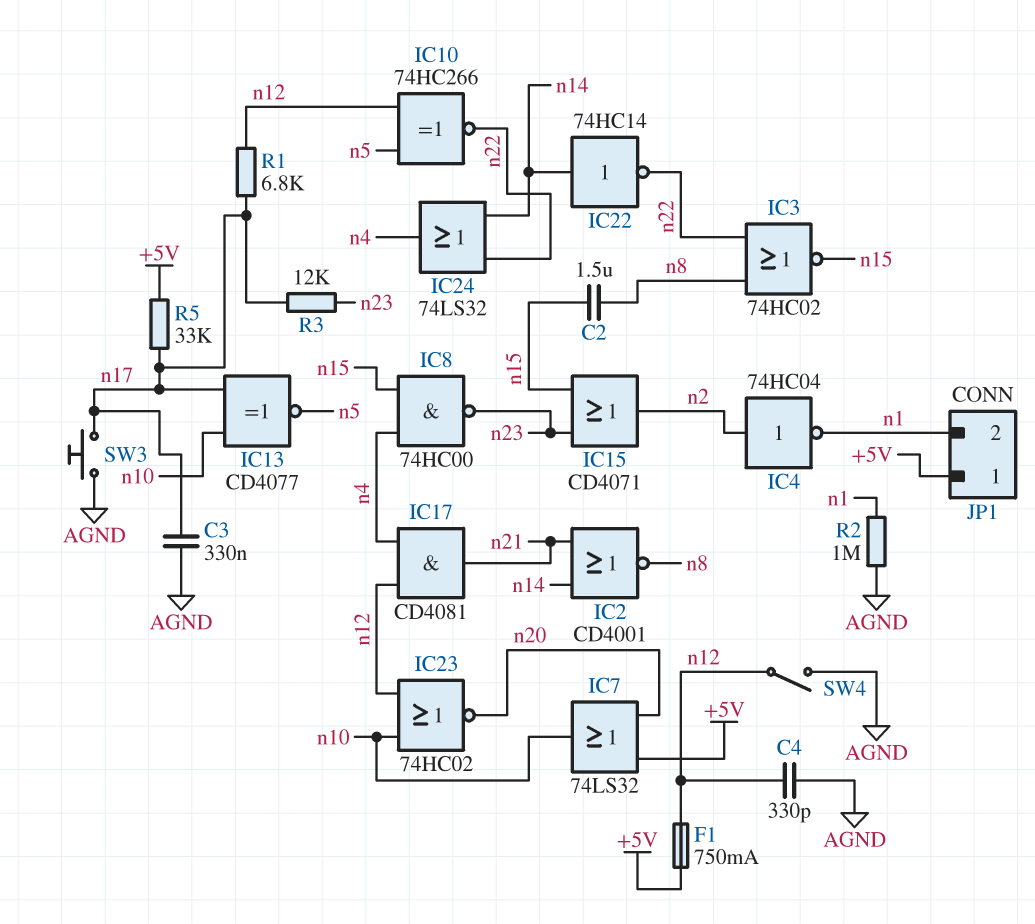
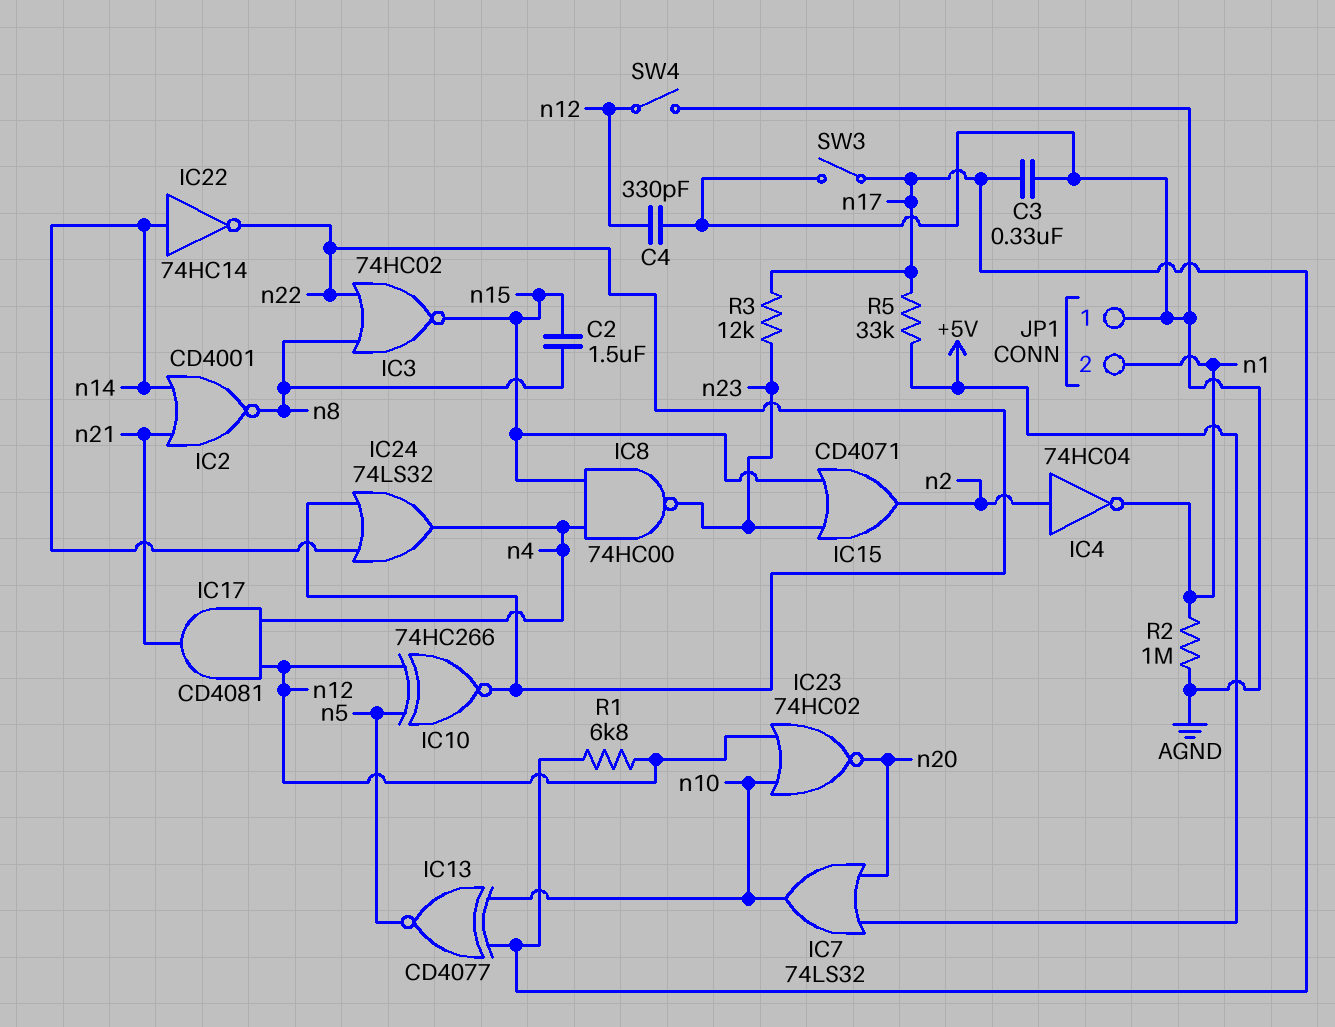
F1: 750mA (+5V, n12) -> none
JP1 pin 1: +5V -> AGND
SW3: button (AGND, n17) -> switch (AGND, n17)

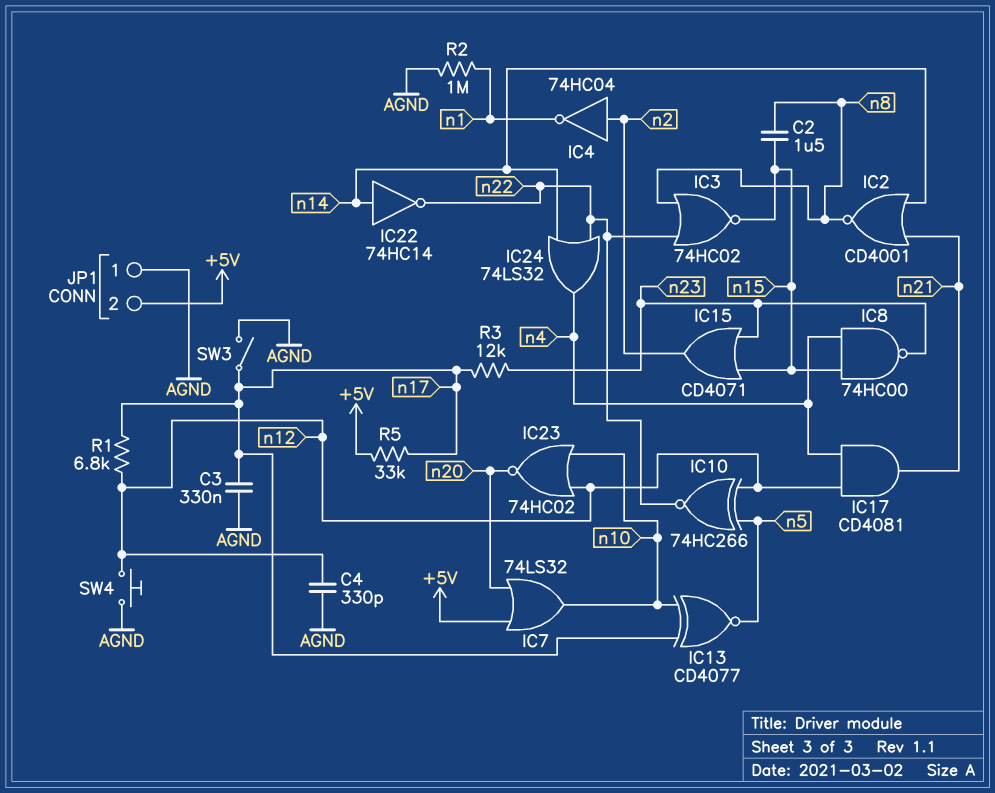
JP1 pin 2: n1 -> +5V
SW4: switch (AGND, n12) -> button (AGND, n12)

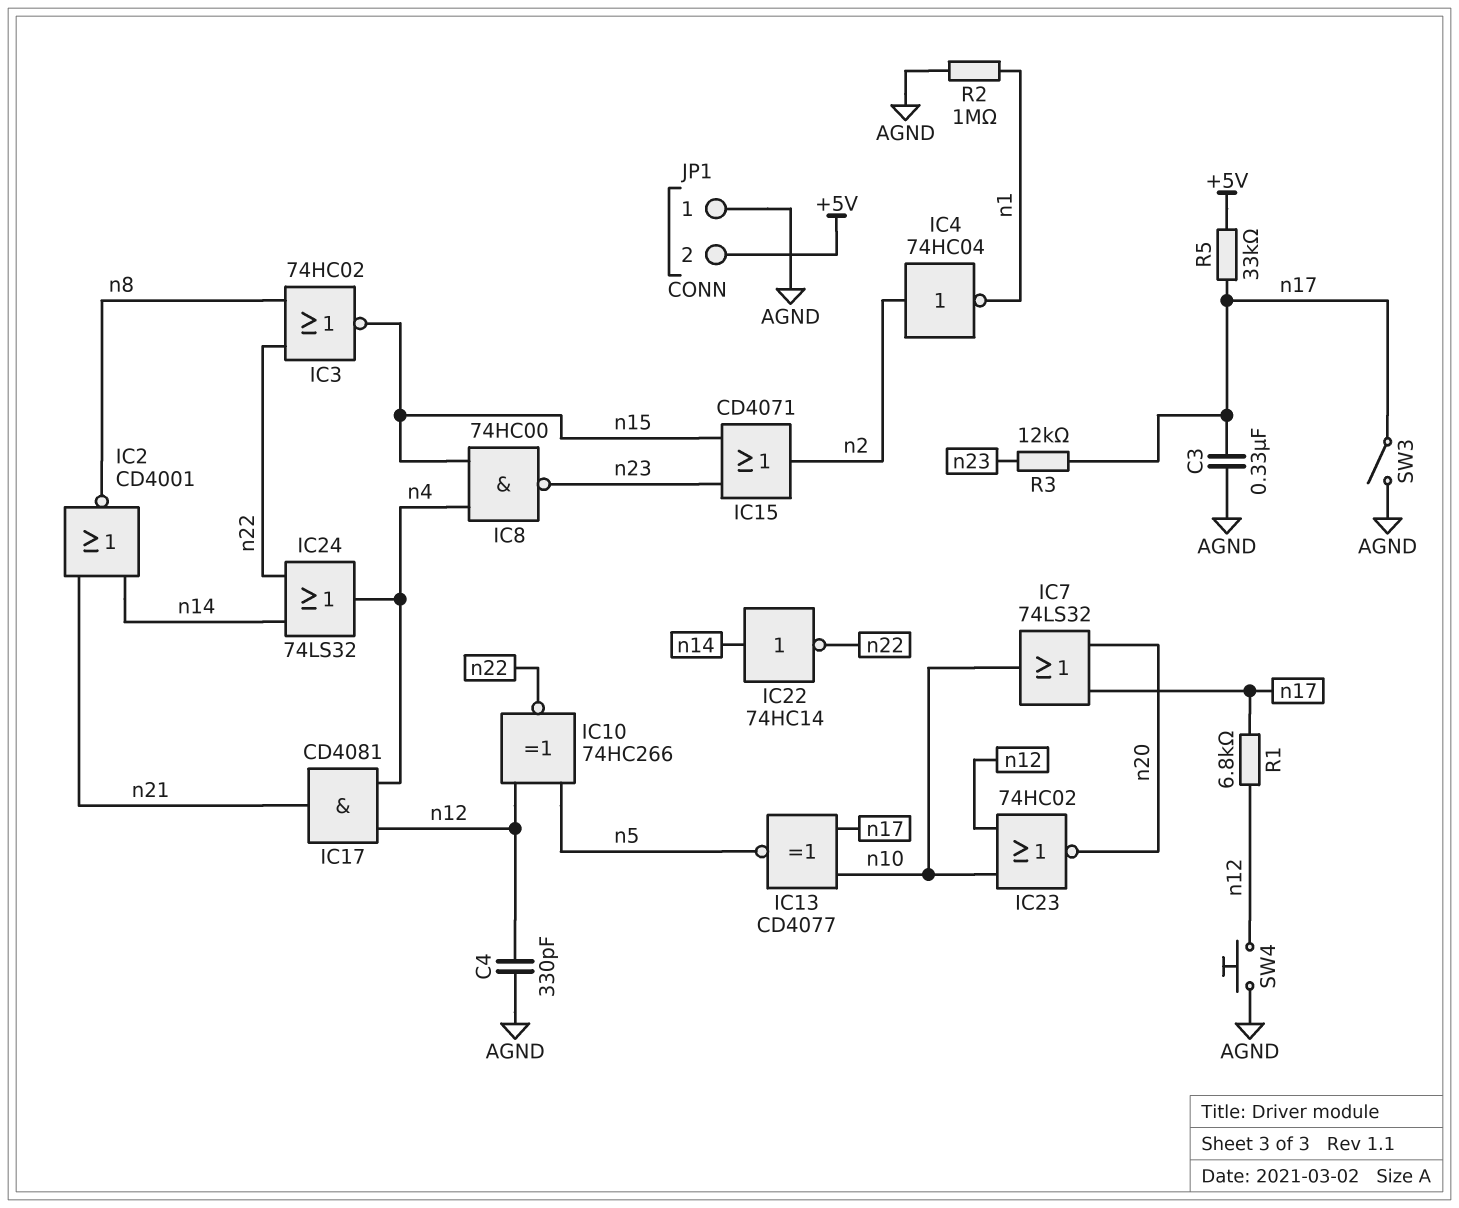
C2: 1.5uF (n8, n15) -> none
IC7: OR 74LS32 (in +5V, in n20, out n10) -> OR 74LS32 (in n17, in n20, out n10)

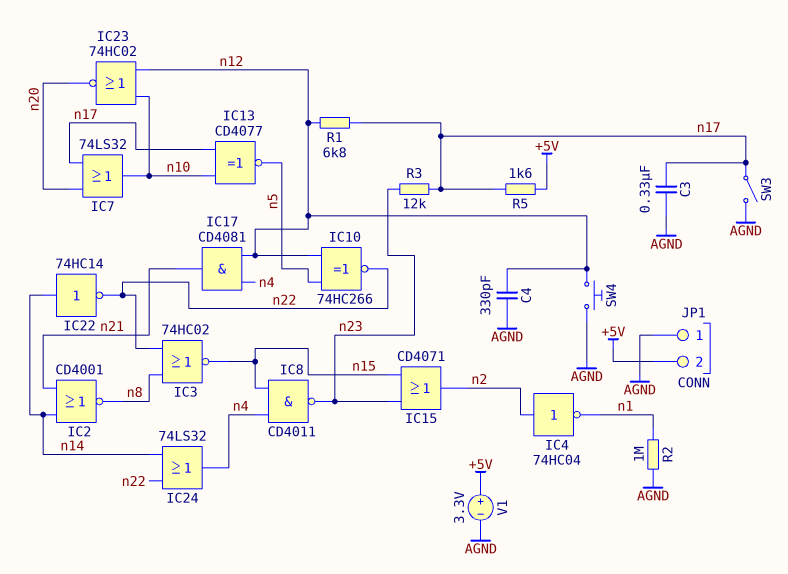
IC8: NAND 74HC00 (in n4, in n15, out n23) -> NAND CD4011 (in n4, in n15, out n23)
R5: 33k (+5V, n17) -> 1.6k (+5V, n17)
V1: none -> 3.3V (plus +5V, minus AGND)

